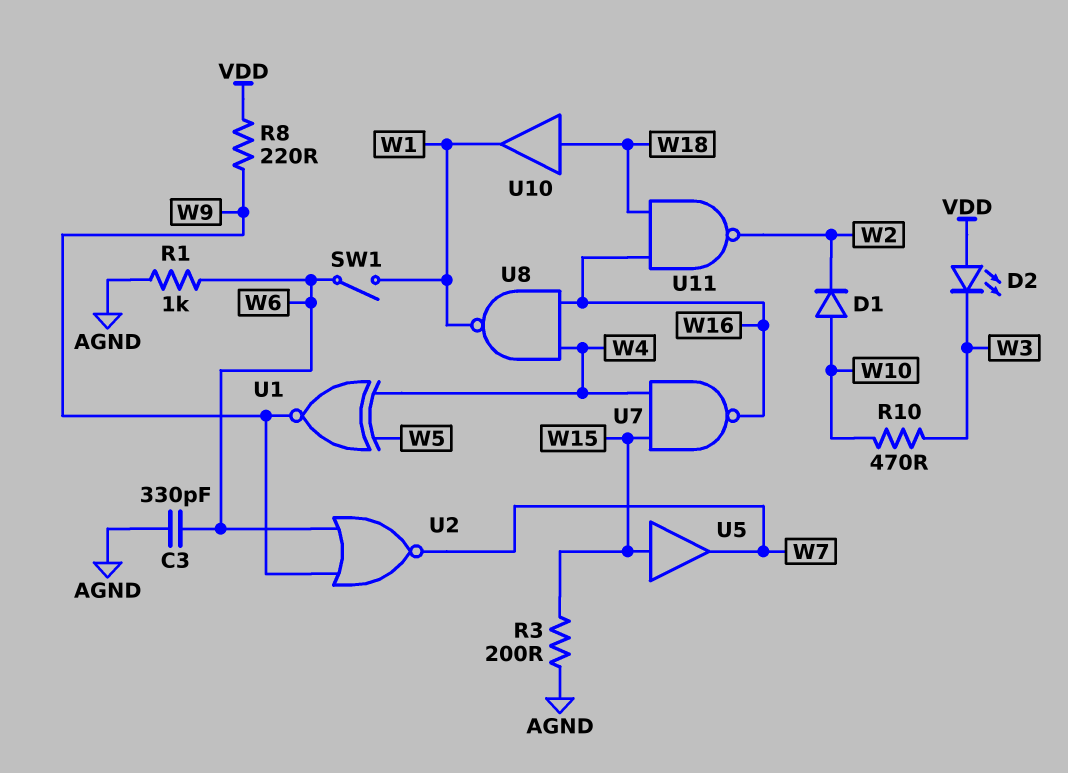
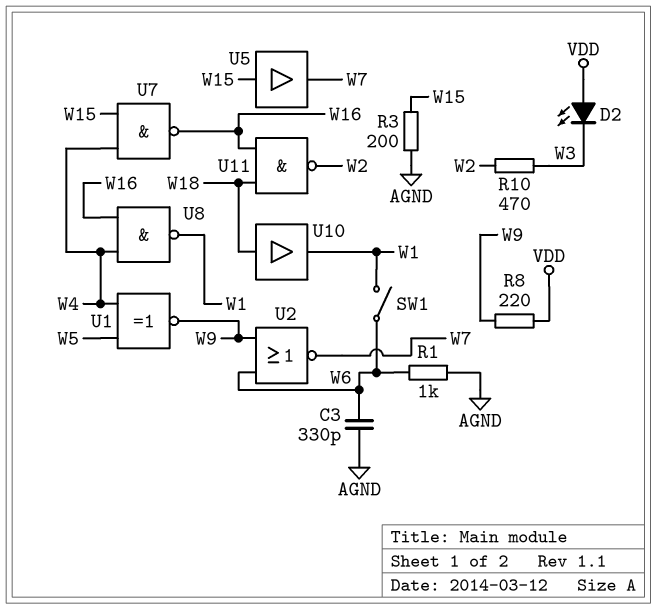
D1: diode (A W10, K W2) -> none
R10: 470 (W3, W10) -> 470 (W2, W3)

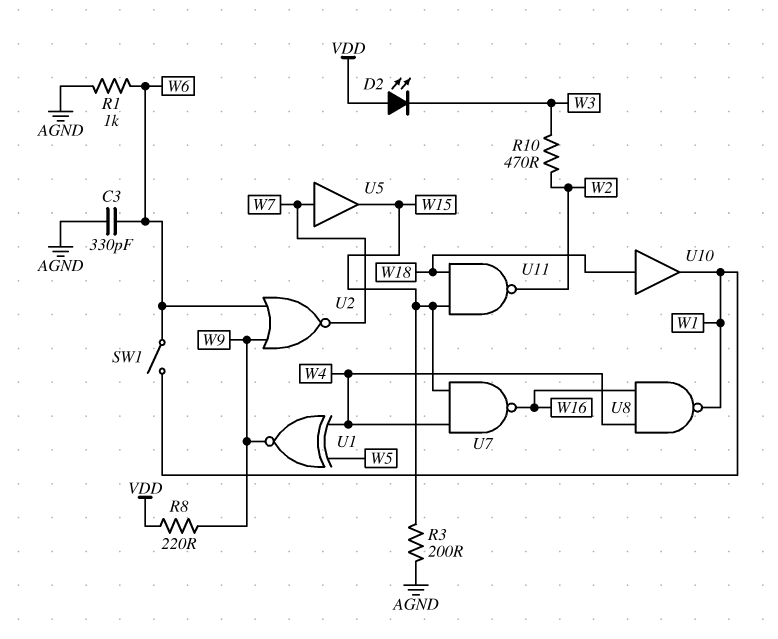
U5: buffer (in W15, out W7) -> buffer (in W7, out W15)
U11: NAND (in W16, in W18, out W2) -> NAND (in W15, in W18, out W2)

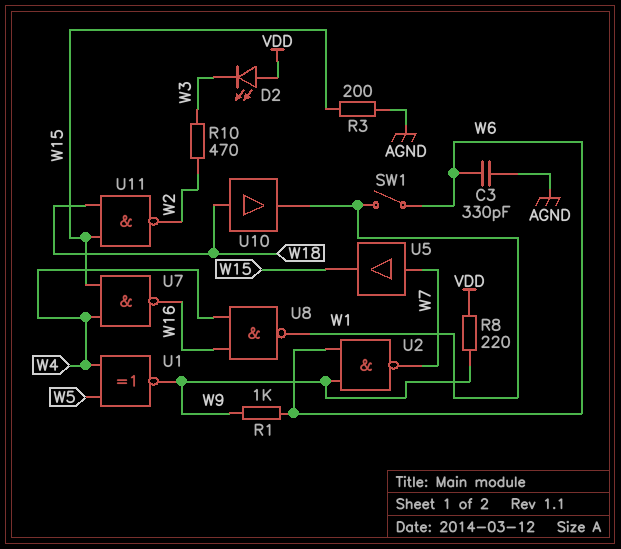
R1: 1k (AGND, W6) -> 1k (W6, W9)
U2: NOR (in W6, in W9, out W7) -> NAND (in W6, in W9, out W7)

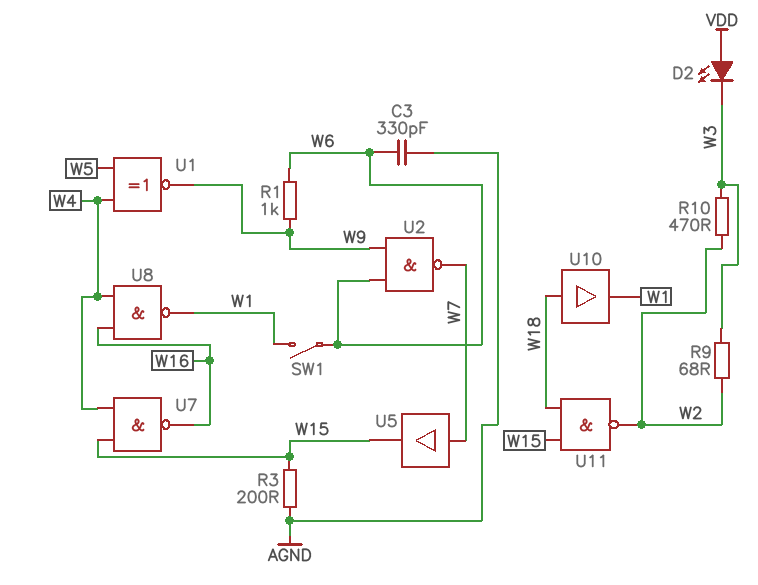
R8: 220 (VDD, W9) -> none
R9: none -> 68 (W2, W3)

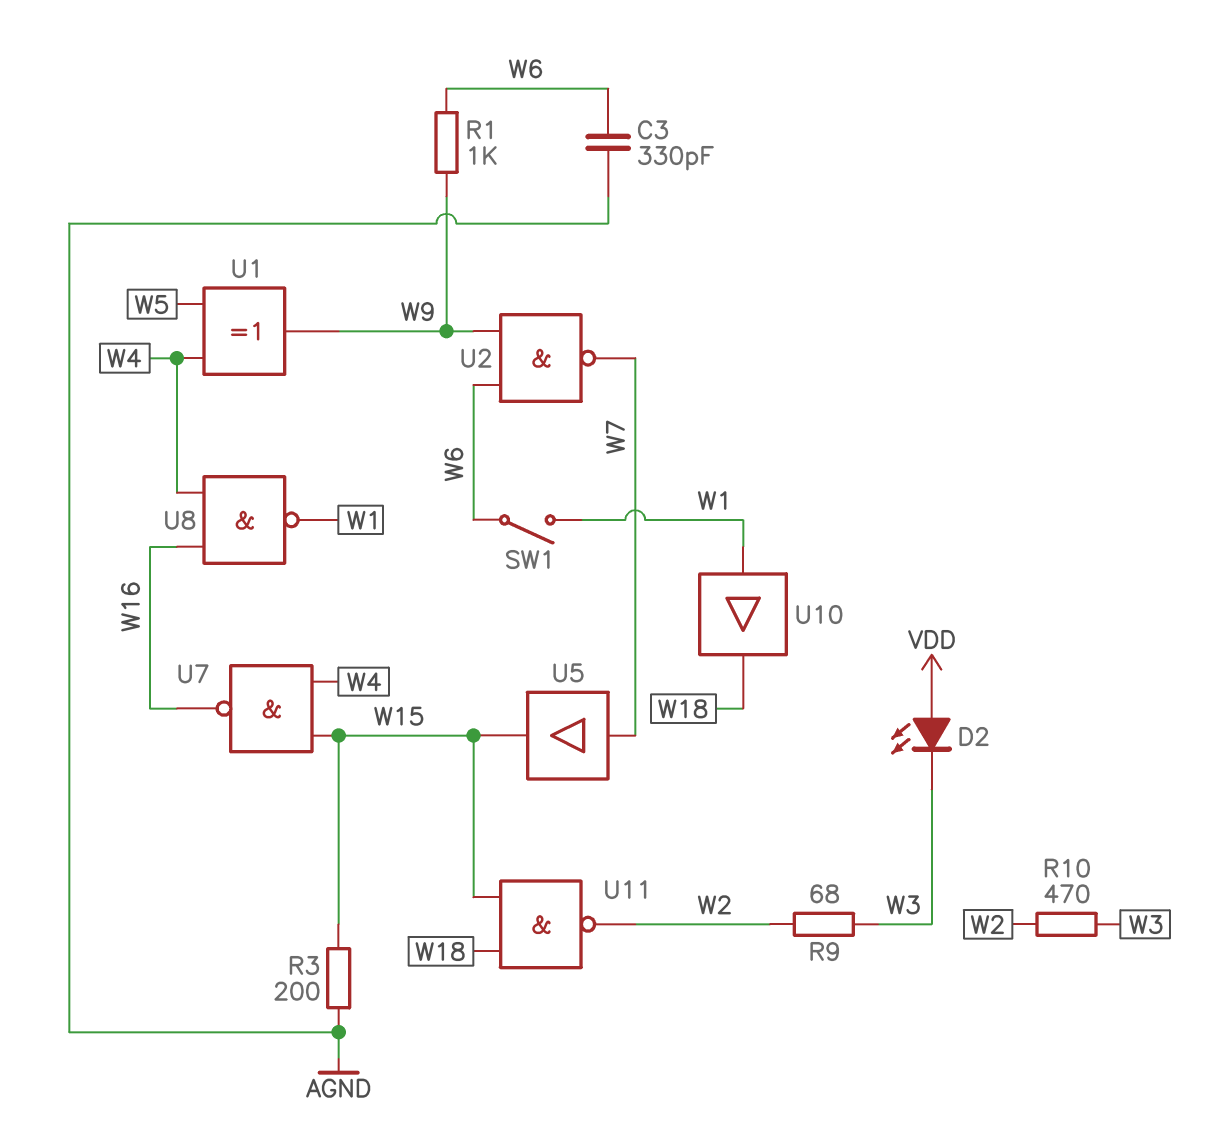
U1: XNOR (in W4, in W5, out W9) -> XOR (in W4, in W5, out W9)
U10: buffer (in W18, out W1) -> buffer (in W1, out W18)

